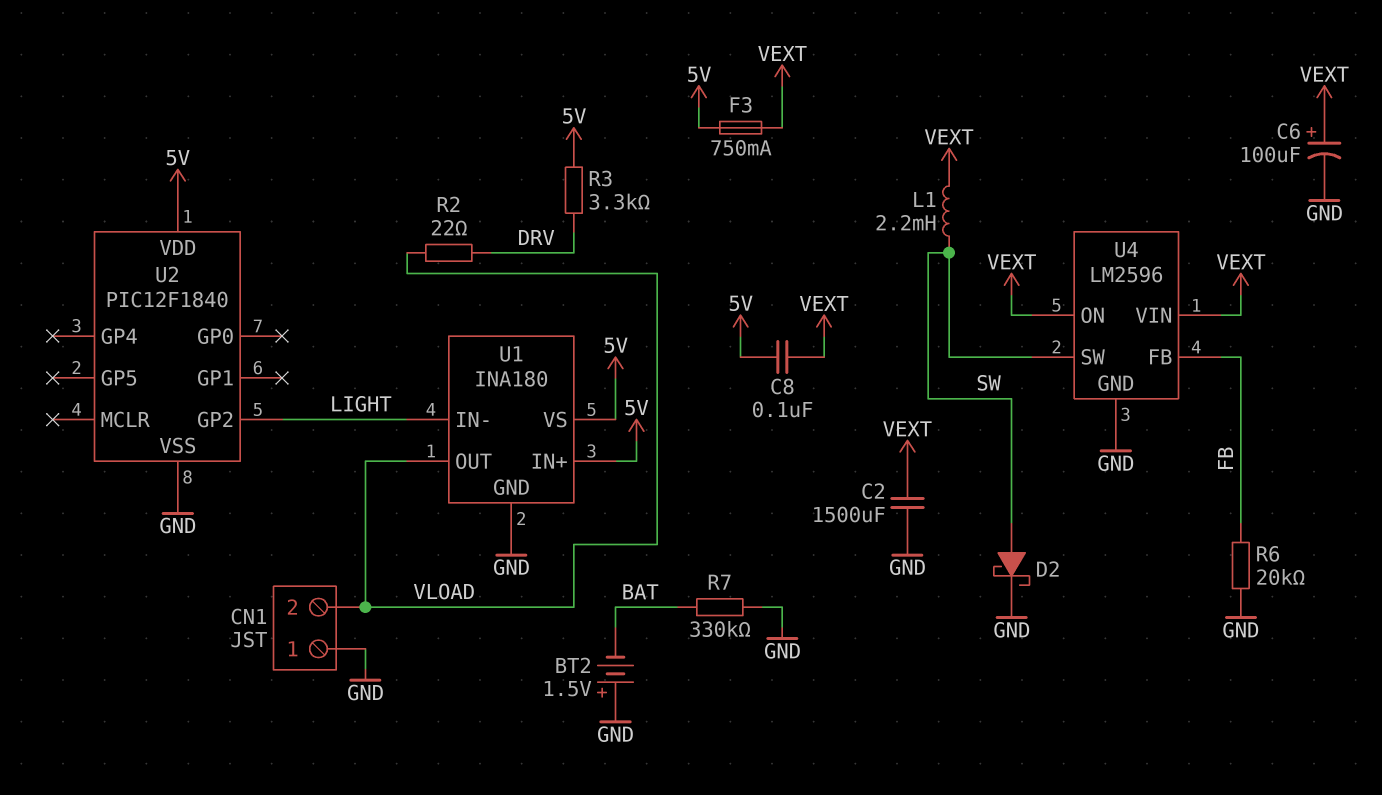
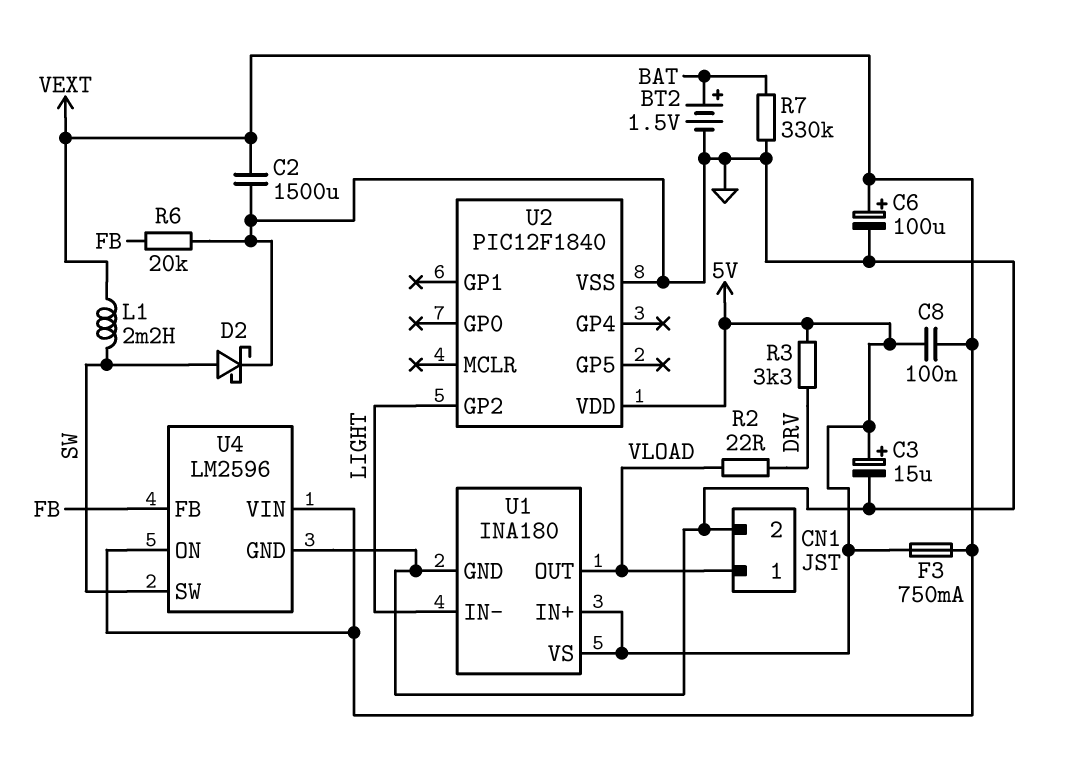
BT2: 1.5V (plus GND, minus BAT) -> 1.5V (plus BAT, minus GND)
C3: none -> 15uF (plus 5V, minus GND)
CN1 pin 1: GND -> VLOAD
CN1 pin 2: VLOAD -> GND

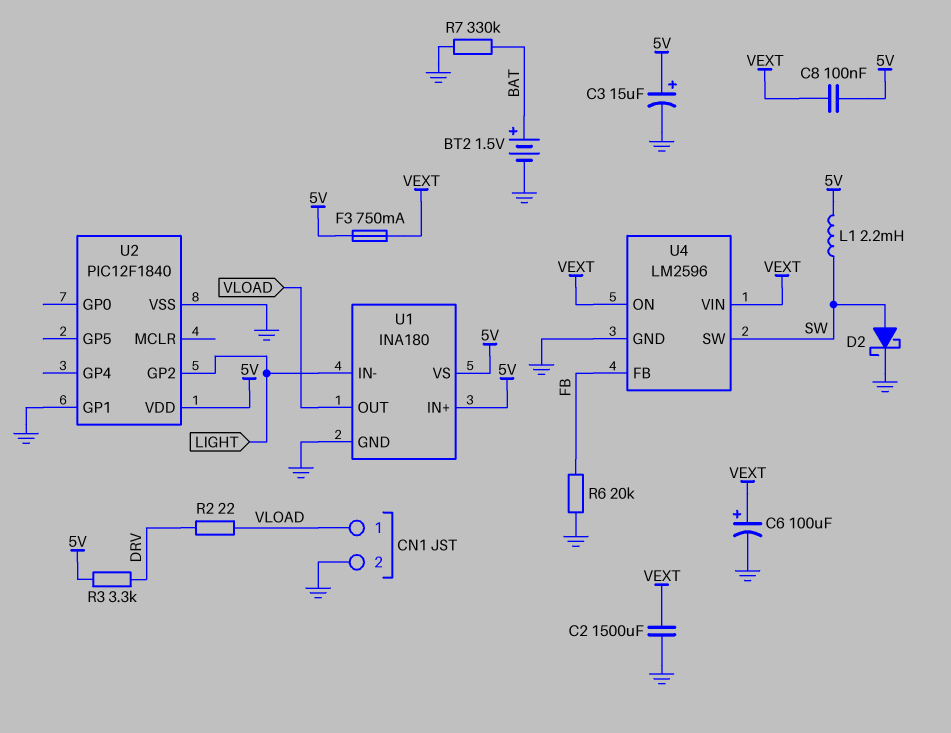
L1: 2.2mH (SW, VEXT) -> 2.2mH (5V, SW)
U2 pin GP1: none -> GND

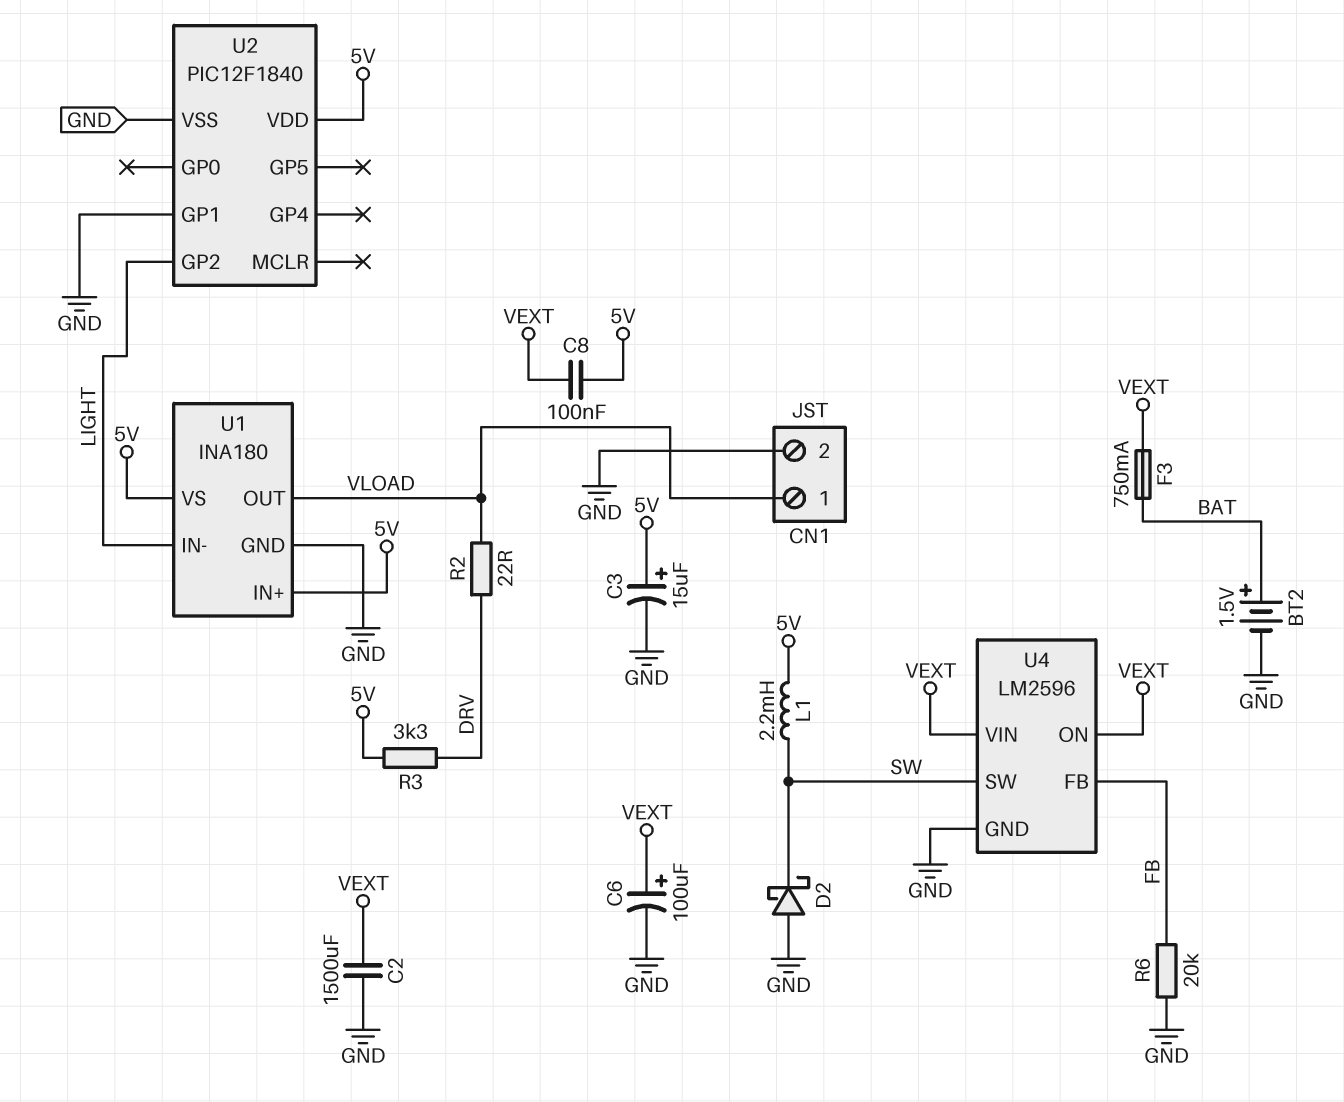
D2: schottky (A SW, K GND) -> schottky (A GND, K SW)
F3: 750mA (5V, VEXT) -> 750mA (BAT, VEXT)
R7: 330k (BAT, GND) -> none

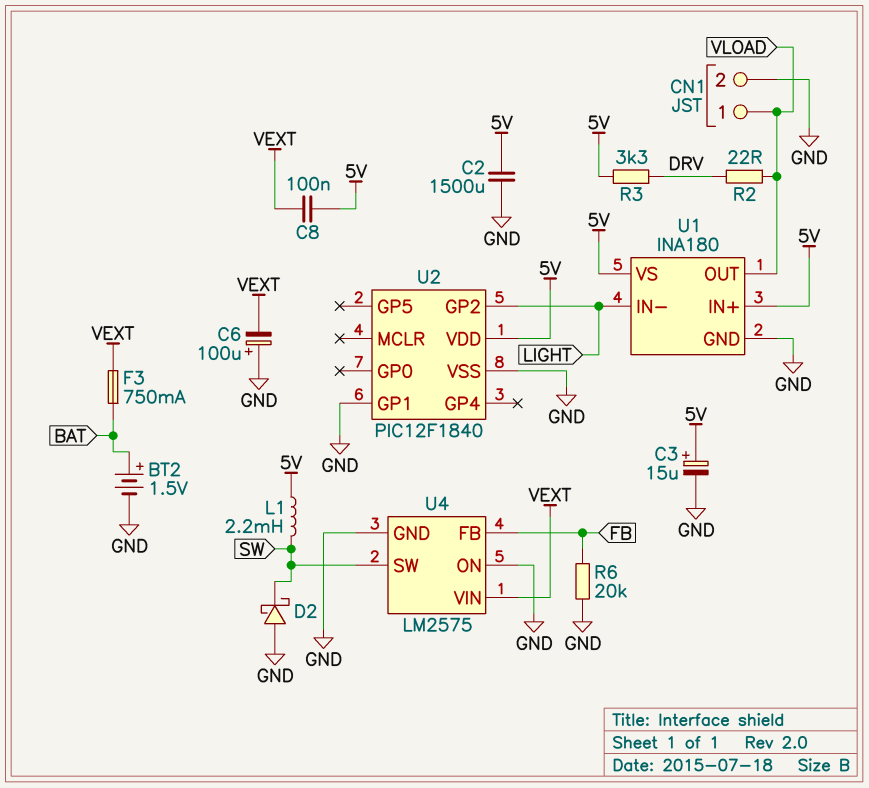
C2: 1500uF (GND, VEXT) -> 1500uF (5V, GND)
C6: 100uF (plus VEXT, minus GND) -> 100uF (plus GND, minus VEXT)
U4: LM2596 -> LM2575
U4 pin ON: VEXT -> GND

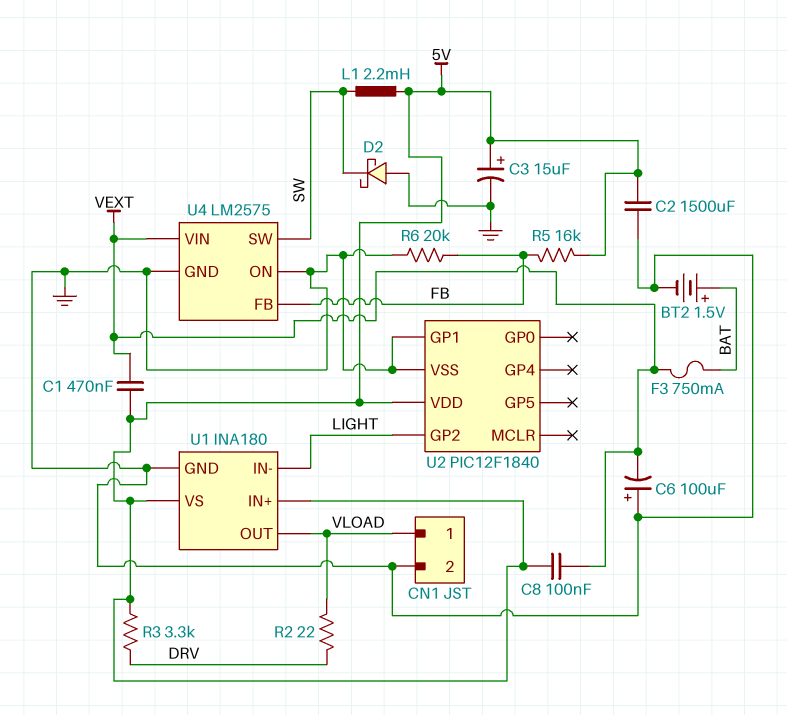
C1: none -> 470nF (5V, VEXT)
R5: none -> 16k (5V, FB)

